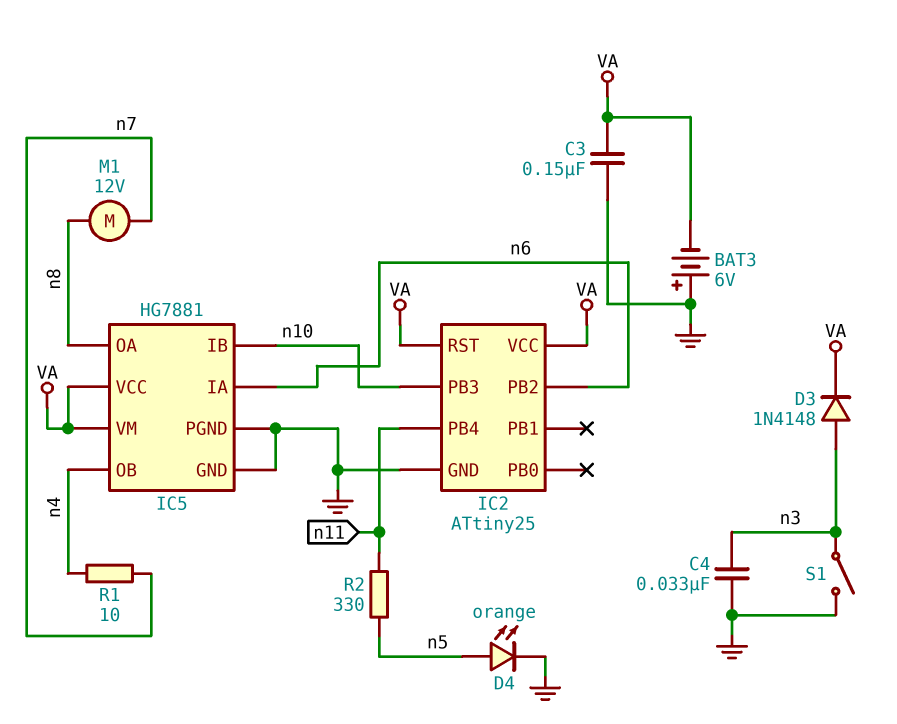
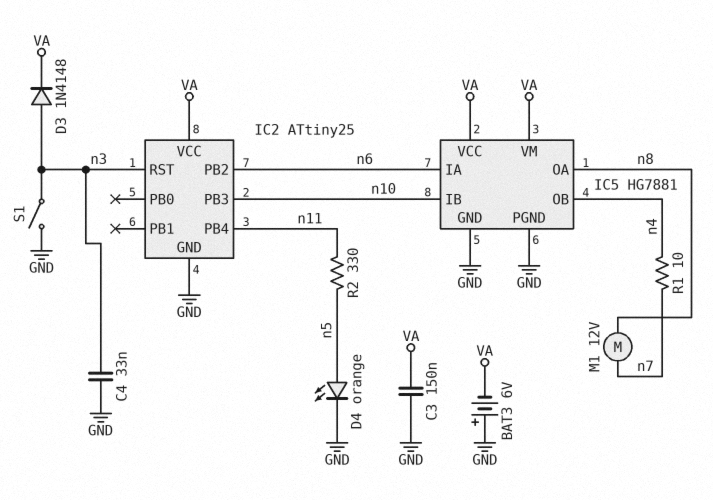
IC2 pin RST: VA -> n3

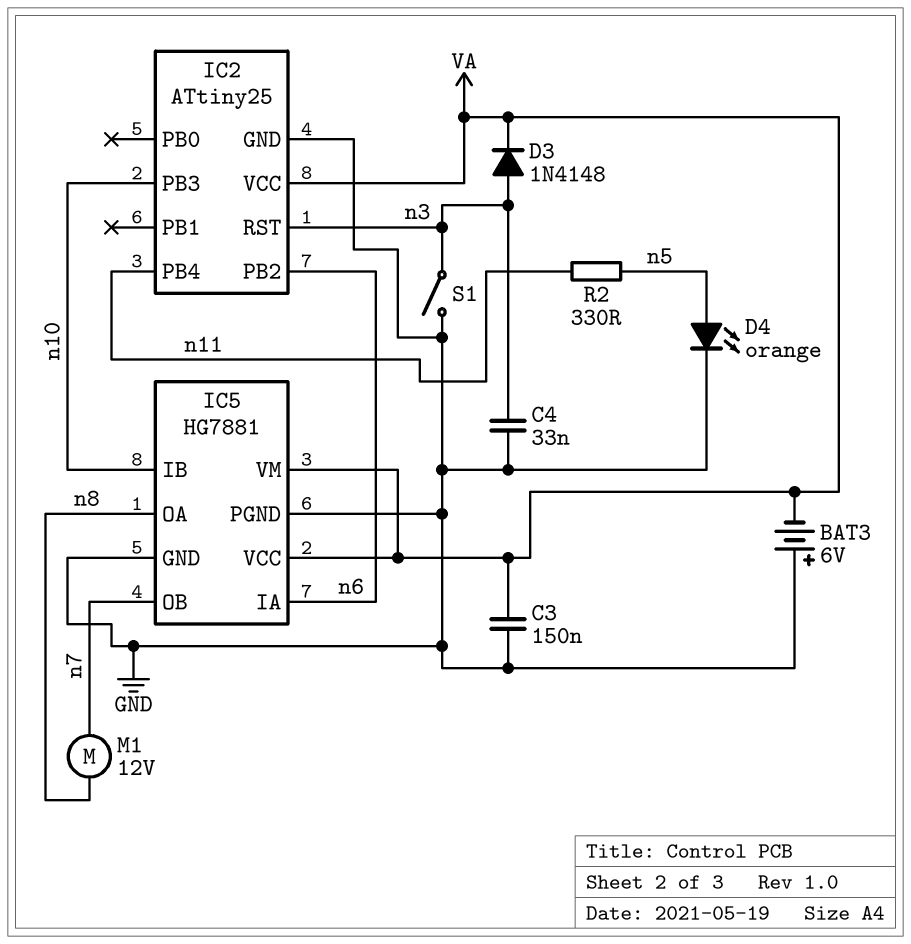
IC5 pin OB: n4 -> n7
R1: 10 (n4, n7) -> none

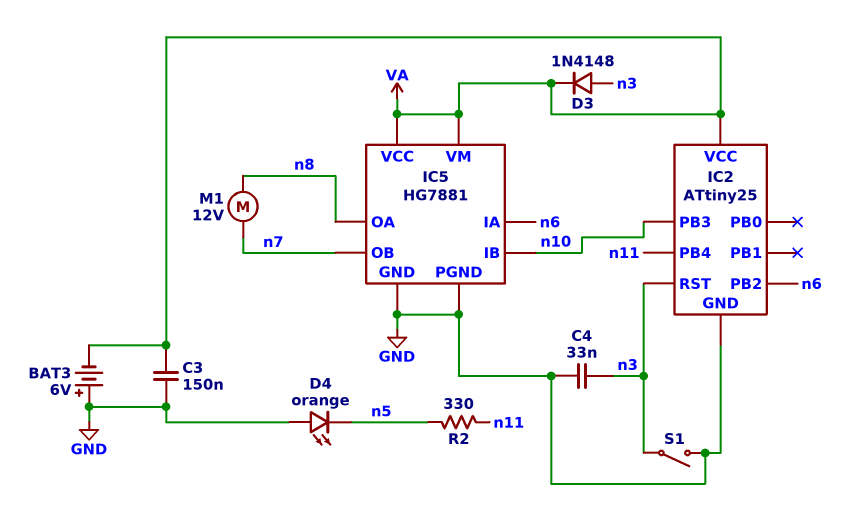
D4: LED orange (A n5, K GND) -> LED orange (A GND, K n5)

